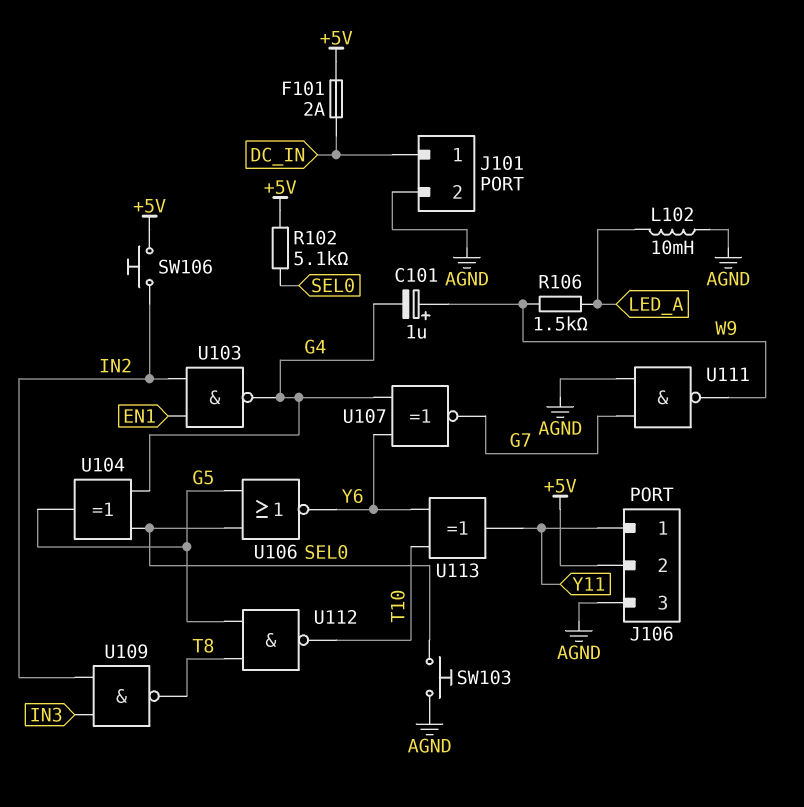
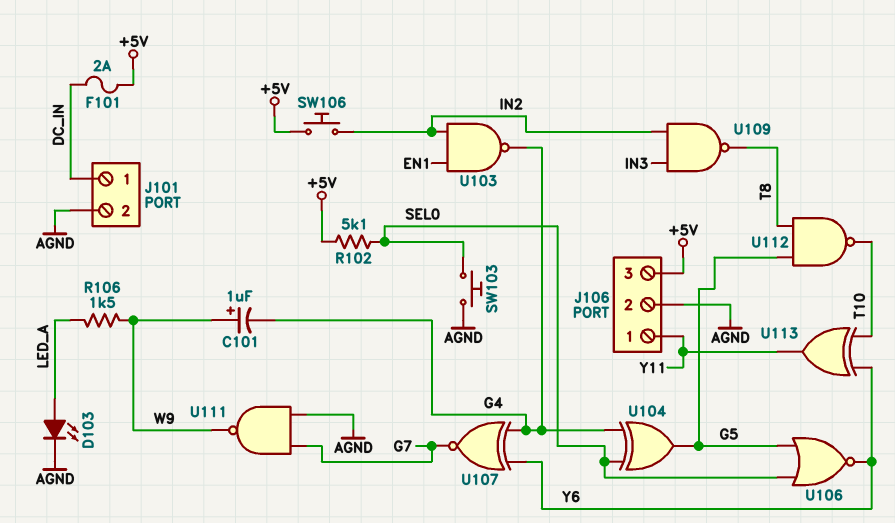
D103: none -> LED (A LED_A, K AGND)
J106 pin 2: +5V -> AGND
J106 pin 3: AGND -> +5V
L102: 10mH (AGND, LED_A) -> none

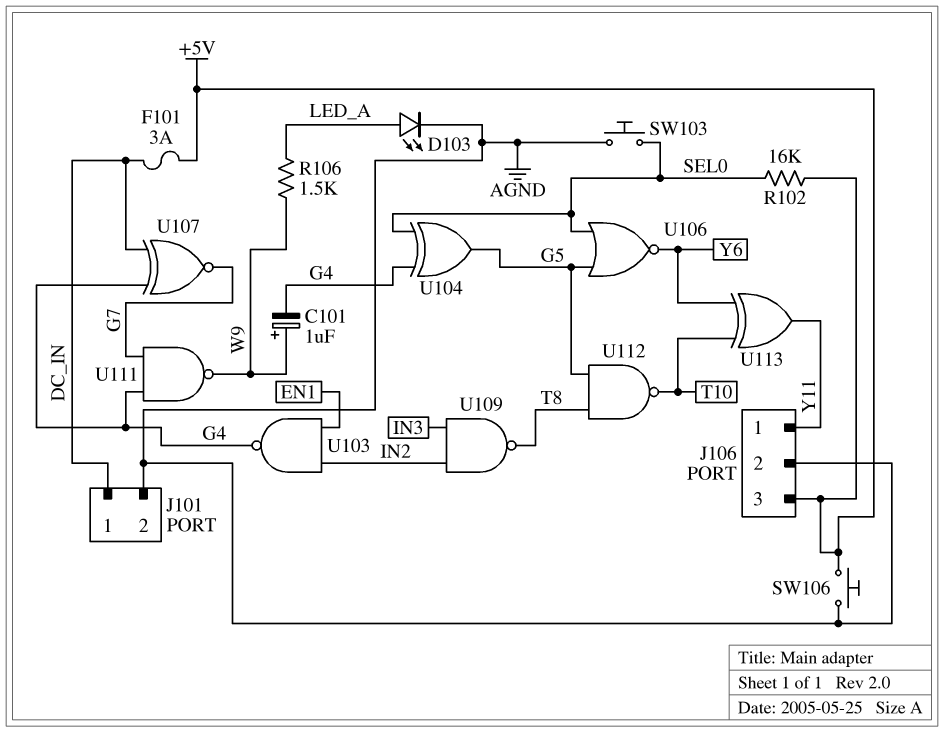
F101: 2A (+5V, DC_IN) -> 3A (+5V, DC_IN)
R102: 5.1k (+5V, SEL0) -> 16k (+5V, SEL0)
SW106: button (+5V, IN2) -> button (+5V, AGND)
U107: XNOR (in G4, in Y6, out G7) -> XNOR (in DC_IN, in G4, out G7)
U111: NAND (in AGND, in G7, out W9) -> NAND (in G4, in G7, out W9)

